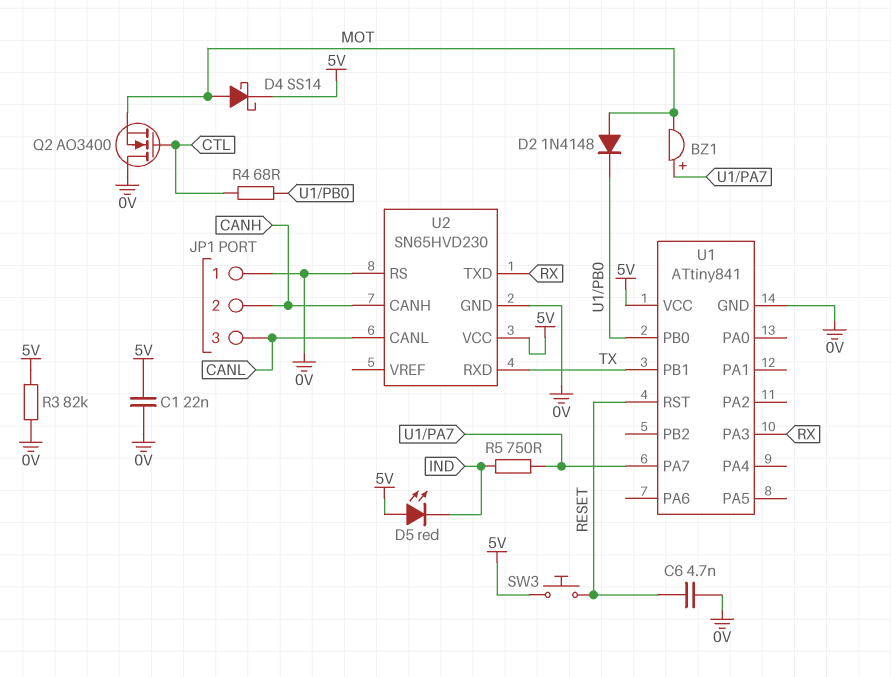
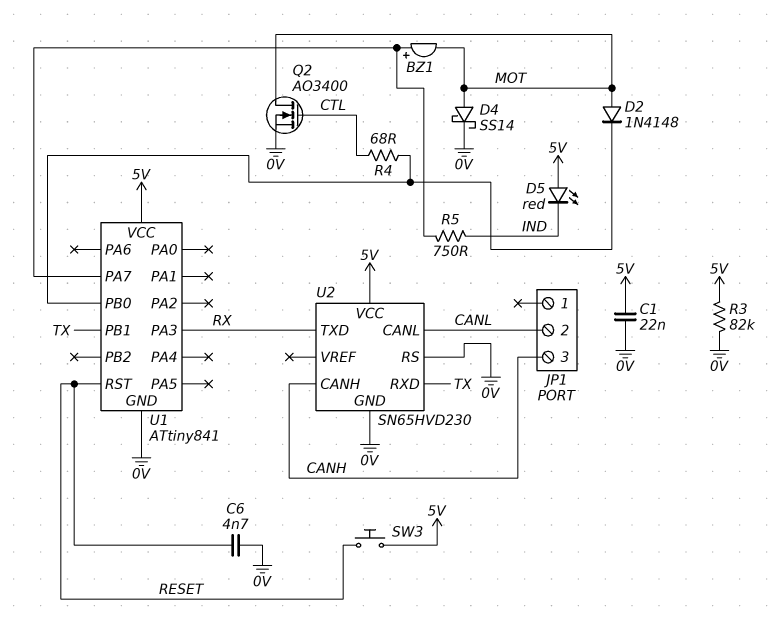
D4: schottky SS14 (A MOT, K 5V) -> schottky SS14 (A MOT, K 0V)
JP1 pin 1: 0V -> none
JP1 pin 2: CANH -> CANL
JP1 pin 3: CANL -> CANH
Q2: NMOS AO3400 (G CTL, D 0V, S MOT) -> NMOS AO3400 (G CTL, D MOT, S 0V)

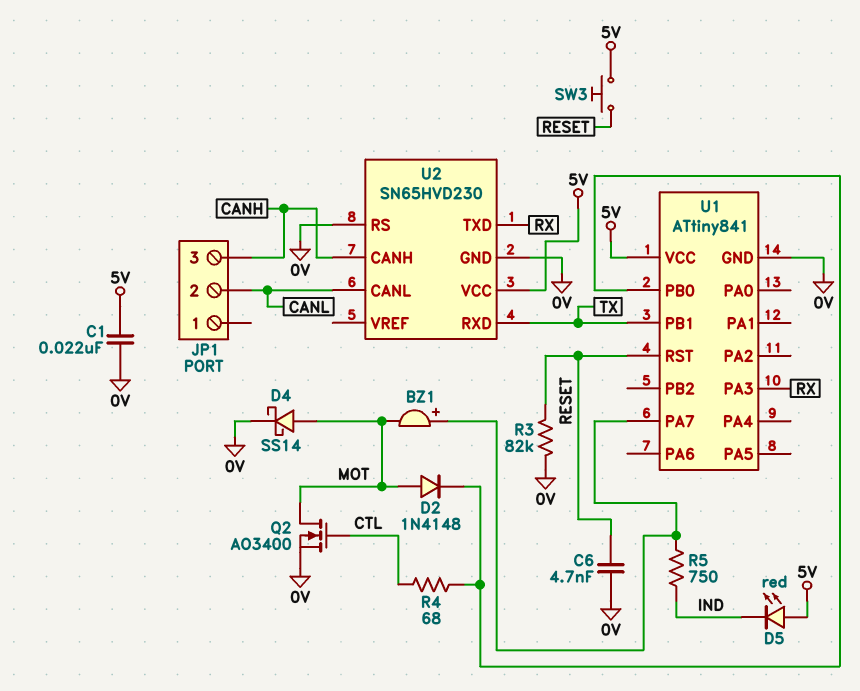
R3: 82k (0V, 5V) -> 82k (0V, RESET)

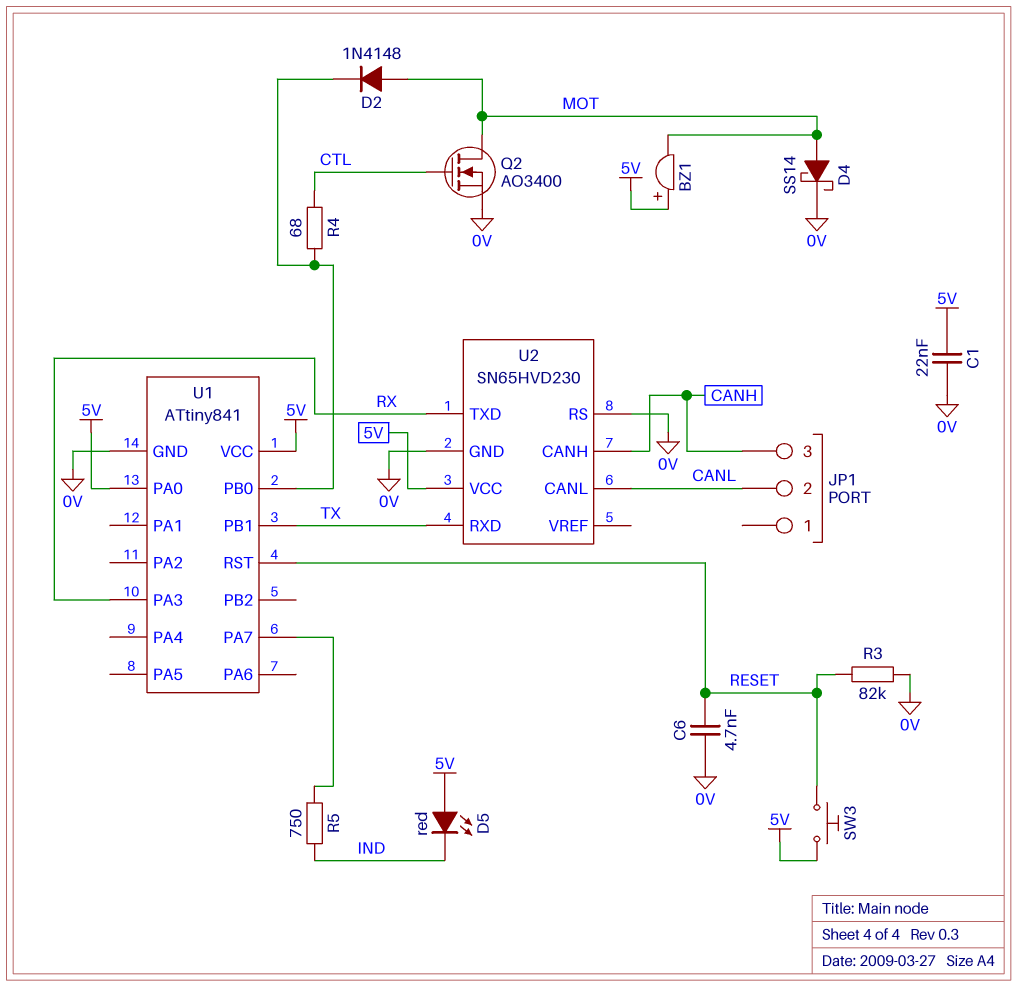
BZ1: buzzer (plus U1/PA7, minus MOT) -> buzzer (plus 5V, minus MOT)
U1 pin PA0: none -> 5V

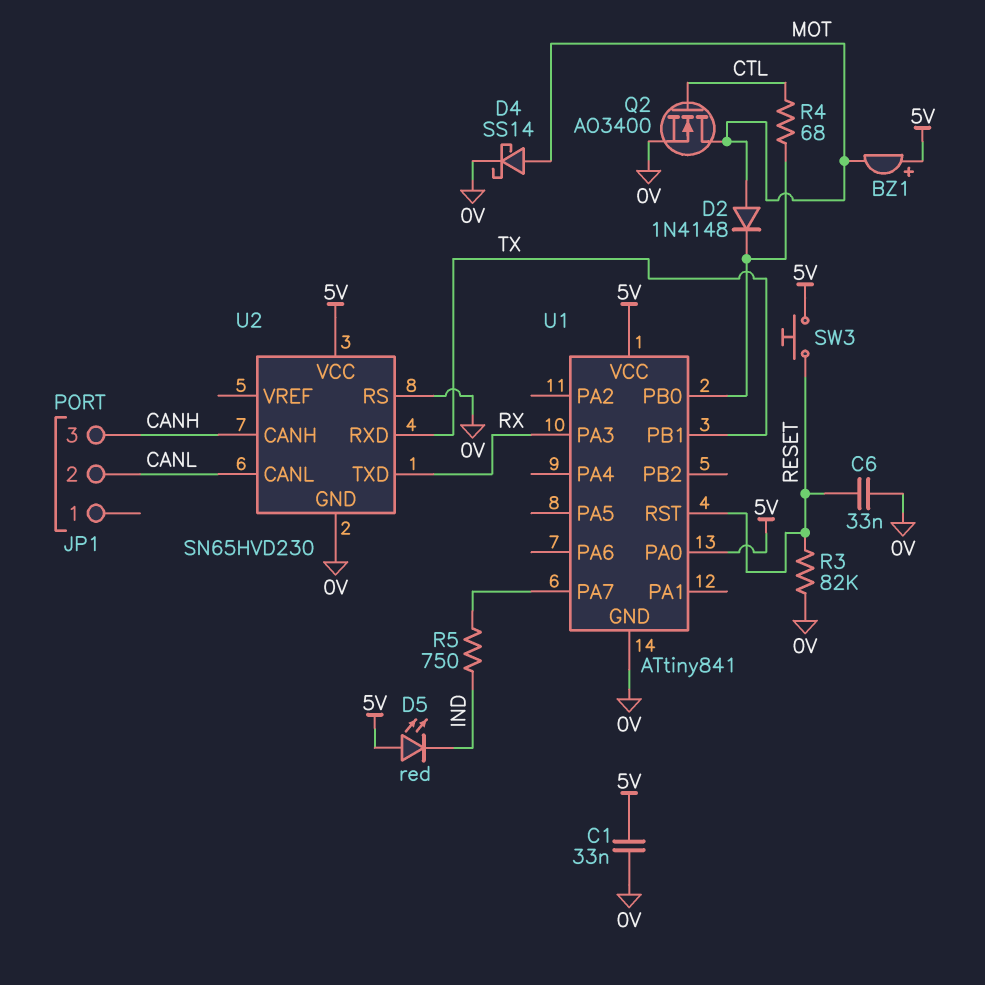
C1: 22nF (0V, 5V) -> 33nF (0V, 5V)
C6: 4.7nF (0V, RESET) -> 33nF (0V, RESET)

